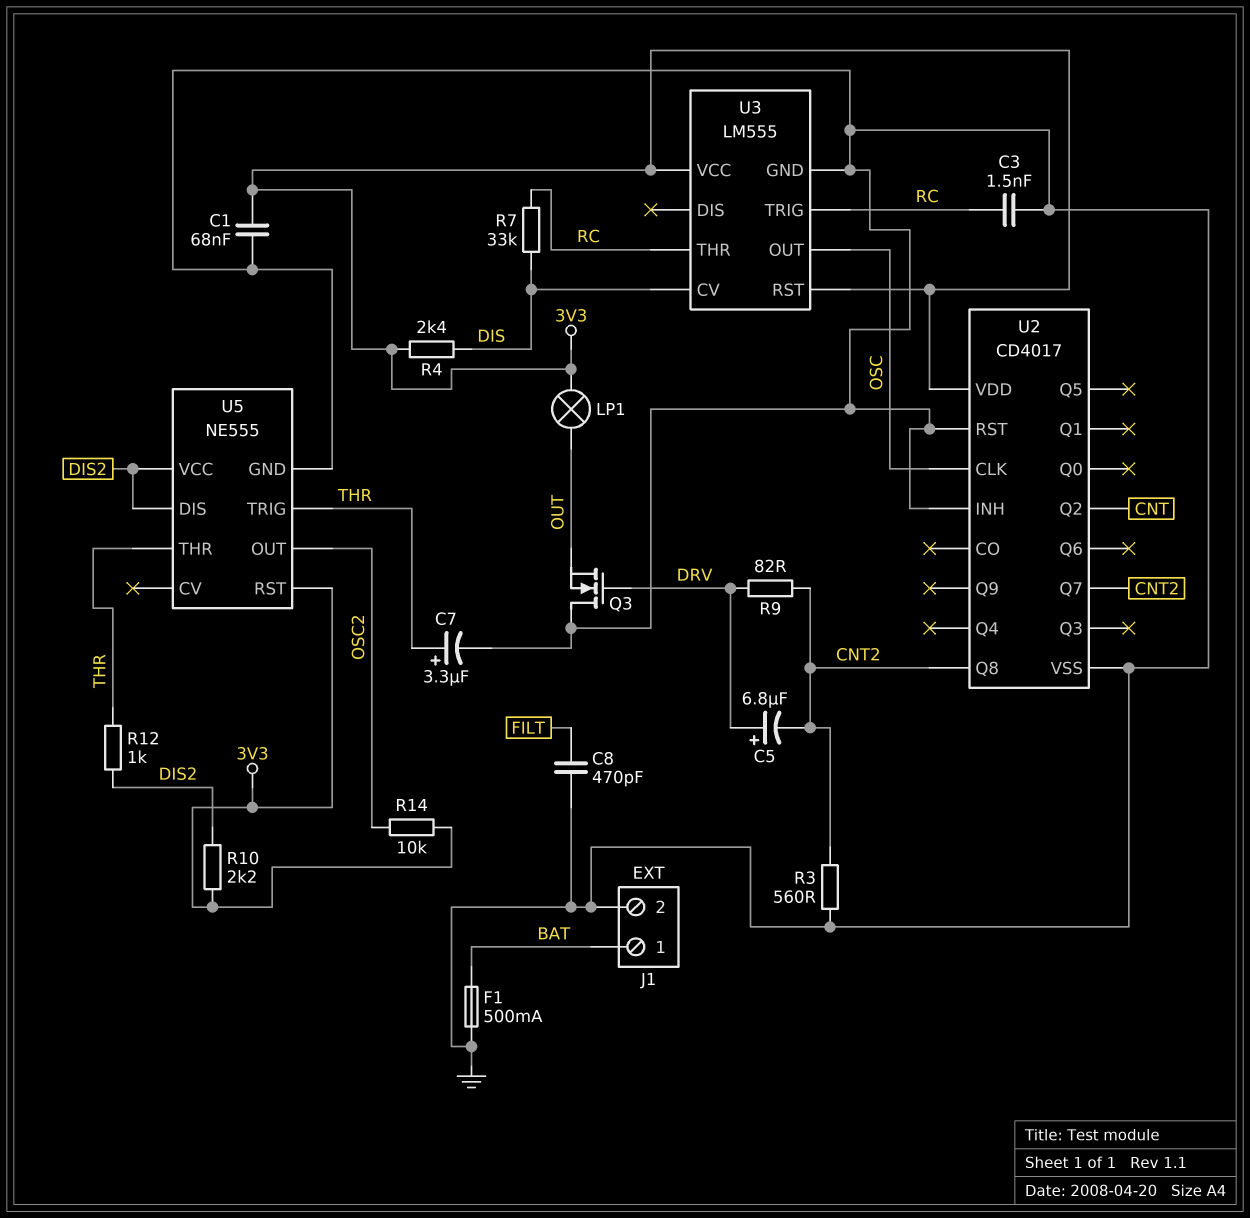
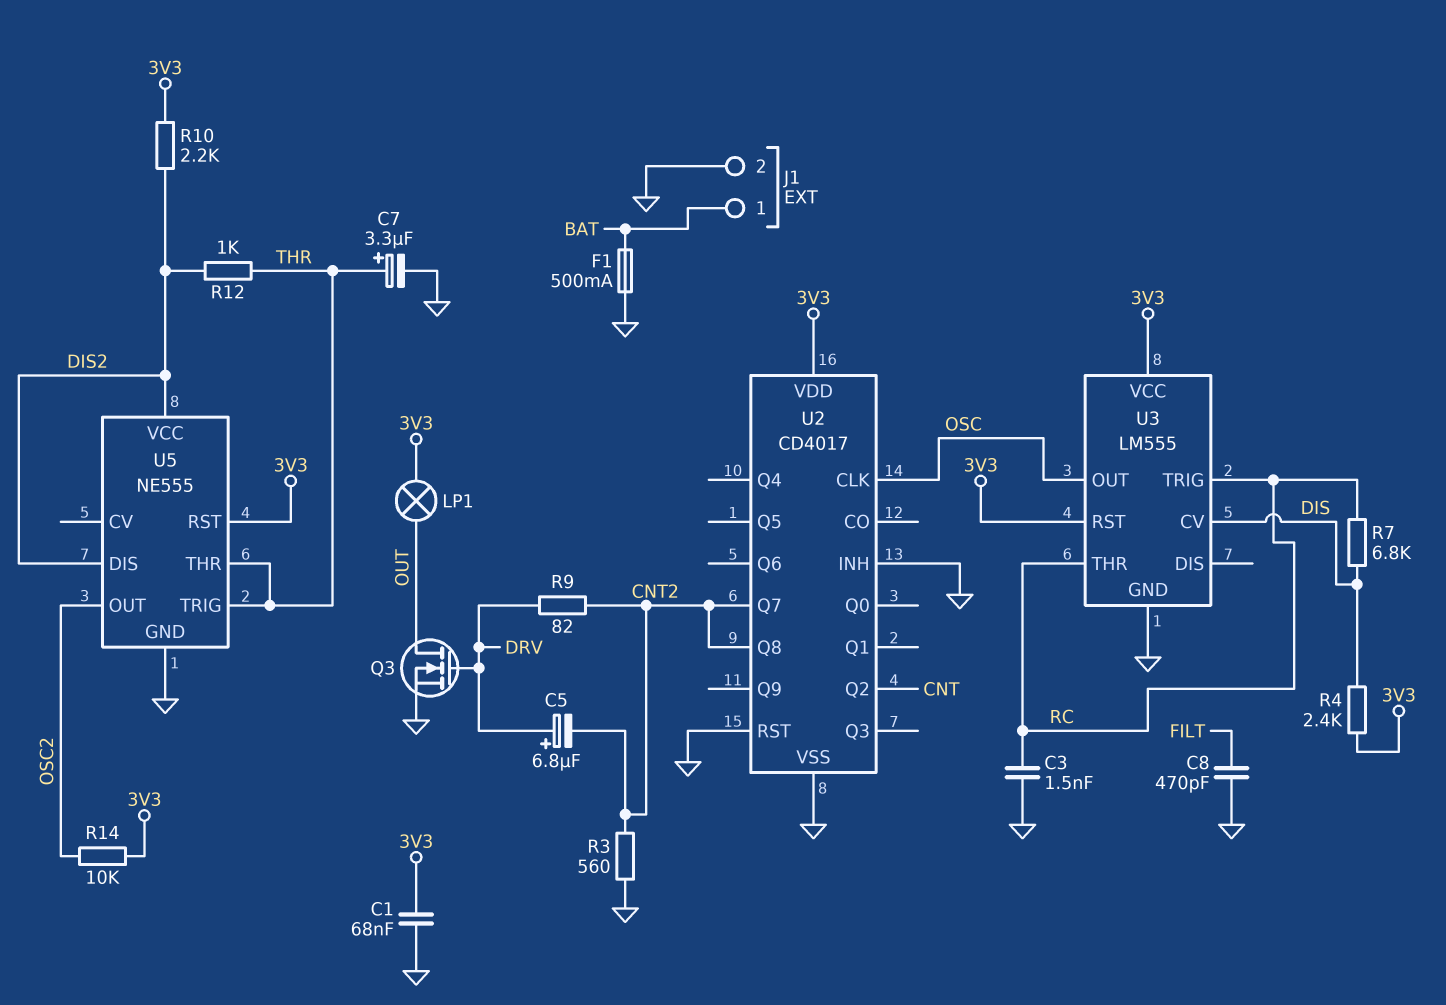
Q3: NMOS (G DRV, D GND, S OUT) -> NMOS (G DRV, D OUT, S GND)
R7: 33k (DIS, RC) -> 6.8k (DIS, RC)

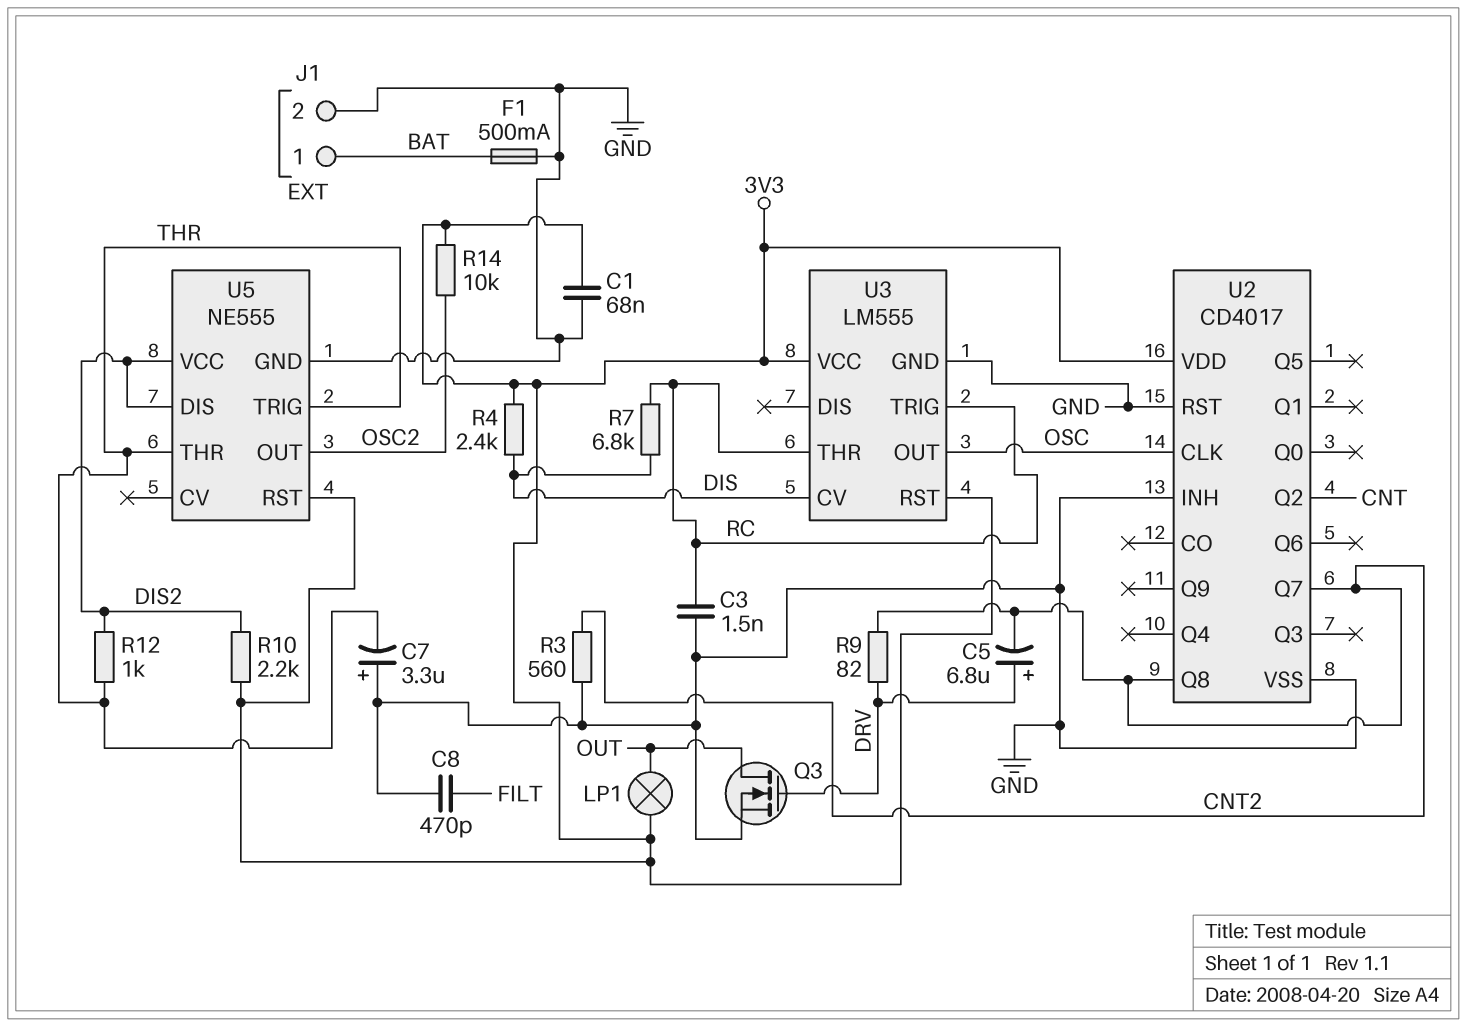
C7: 3.3uF (plus THR, minus GND) -> 3.3uF (plus GND, minus THR)

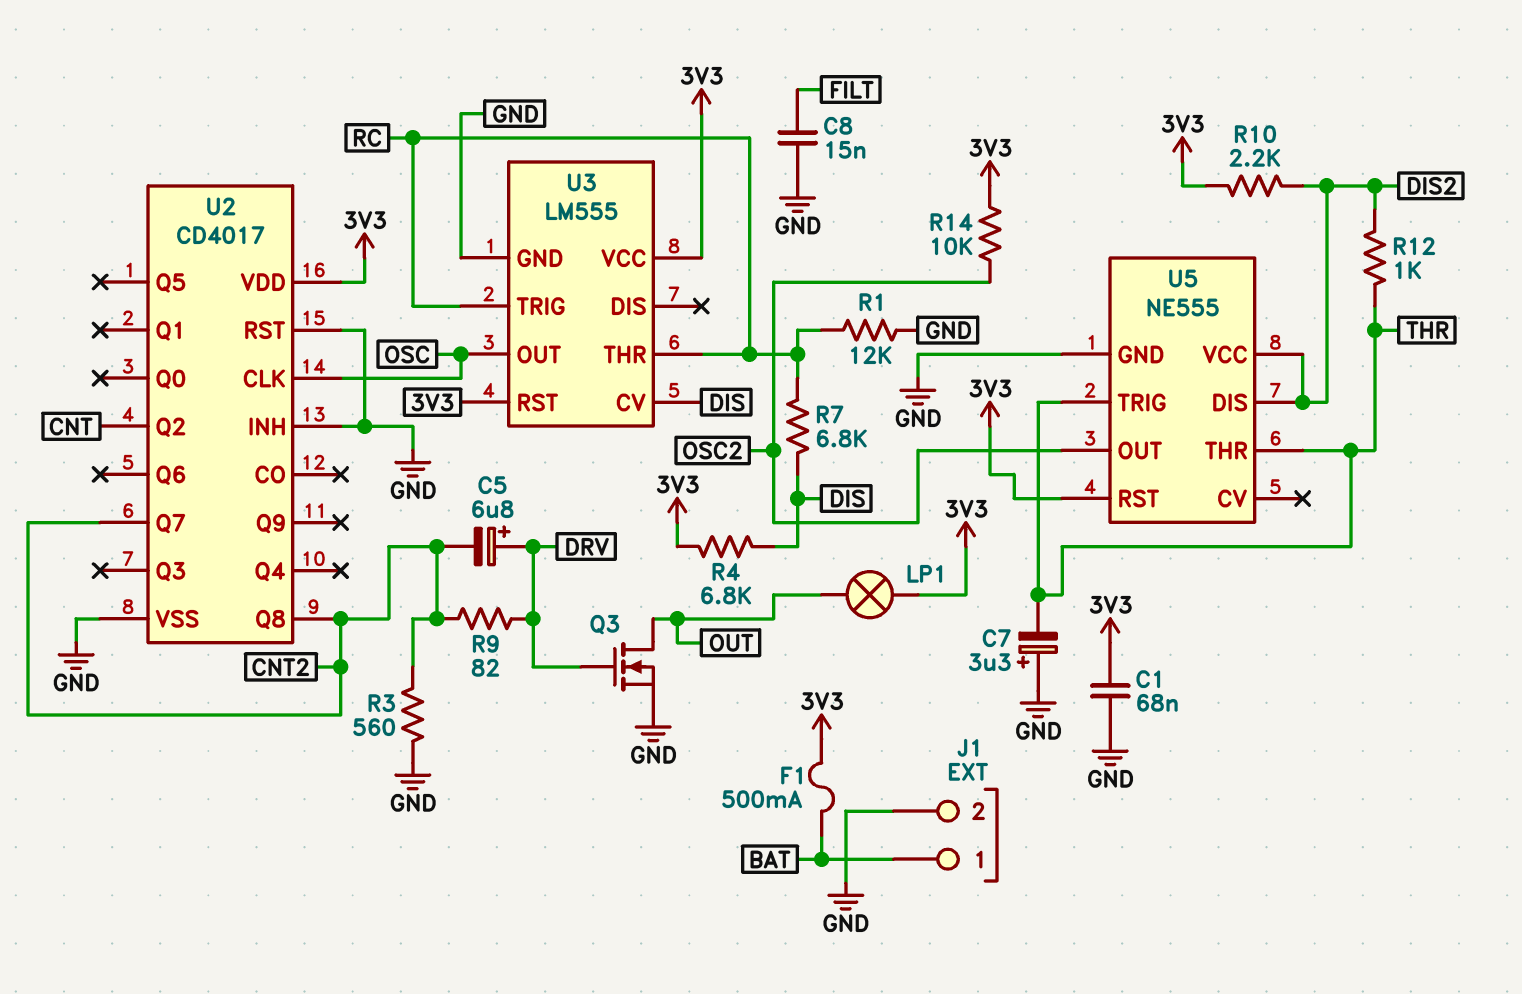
C3: 1.5nF (GND, RC) -> none
C8: 470pF (FILT, GND) -> 15nF (FILT, GND)
F1: 500mA (BAT, GND) -> 500mA (3V3, BAT)
R1: none -> 12k (GND, RC)
R4: 2.4k (3V3, DIS) -> 6.8k (3V3, DIS)

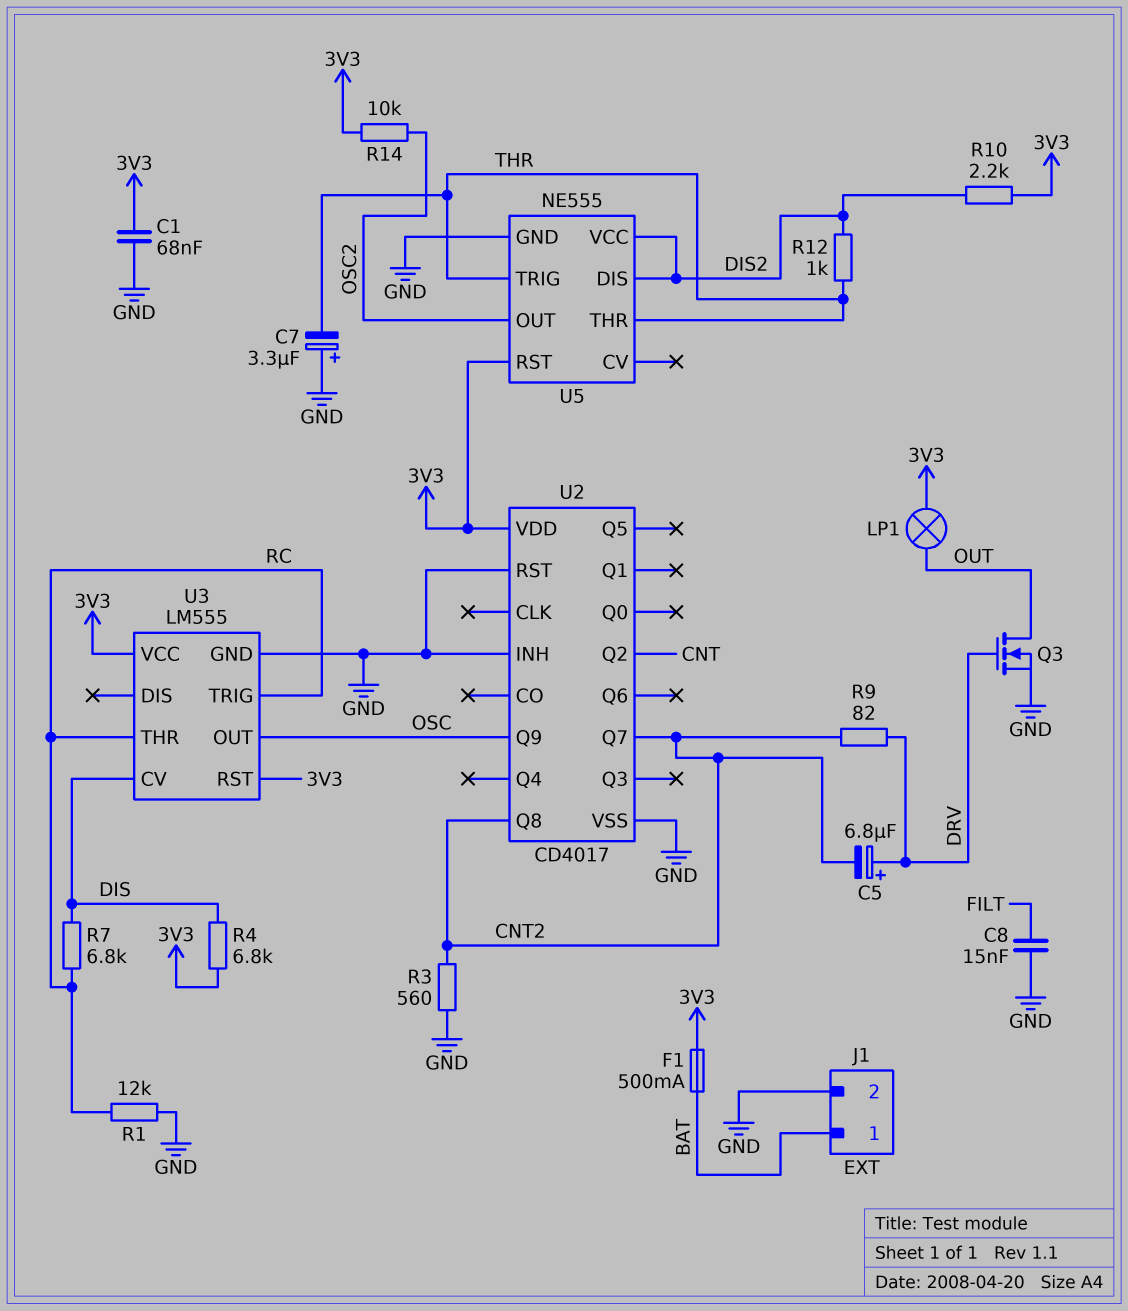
U2 pin CLK: OSC -> none
U2 pin Q9: none -> OSC

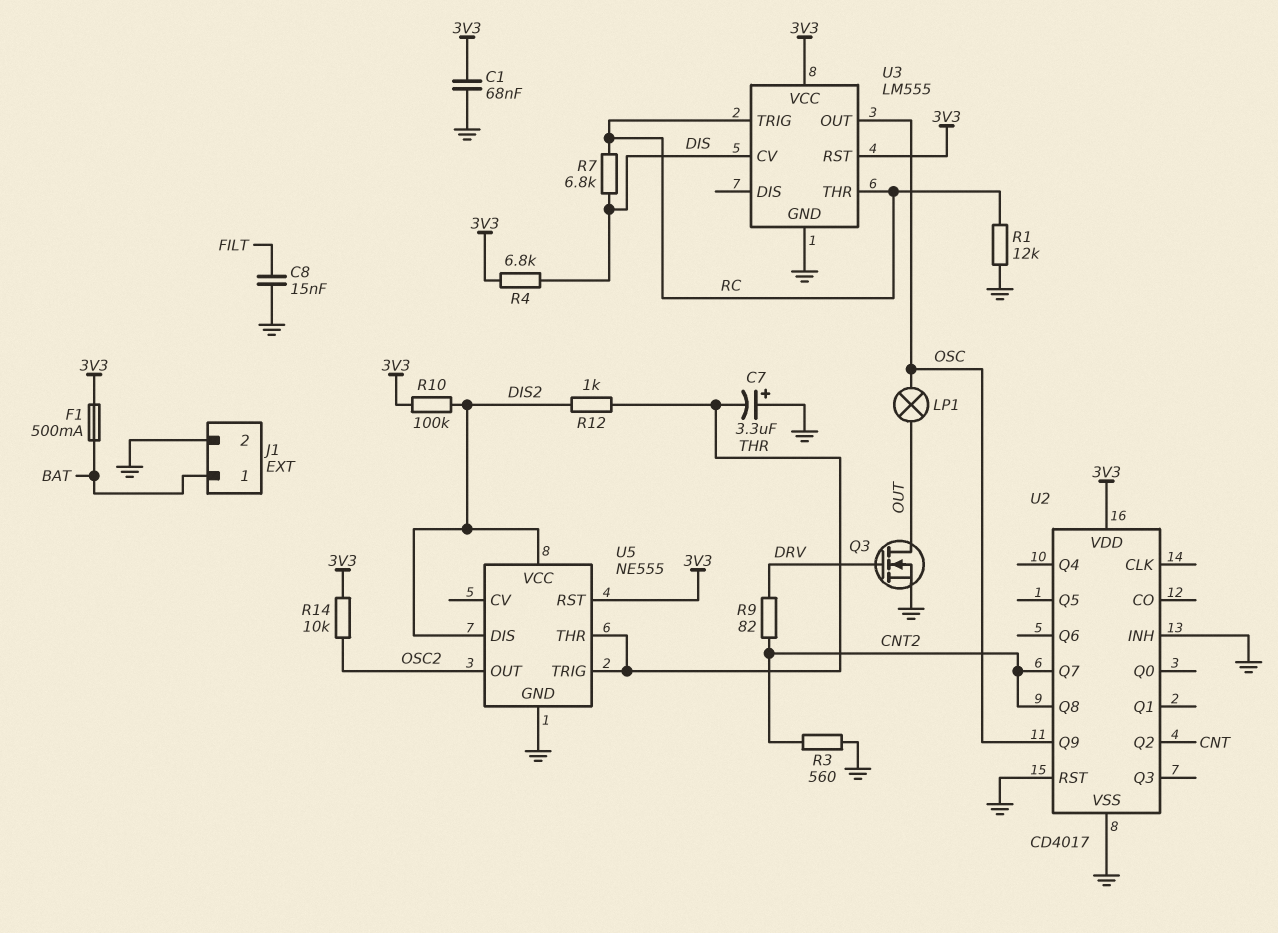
C5: 6.8uF (plus DRV, minus CNT2) -> none
LP1: lamp (3V3, OUT) -> lamp (OSC, OUT)
R10: 2.2k (3V3, DIS2) -> 100k (3V3, DIS2)

